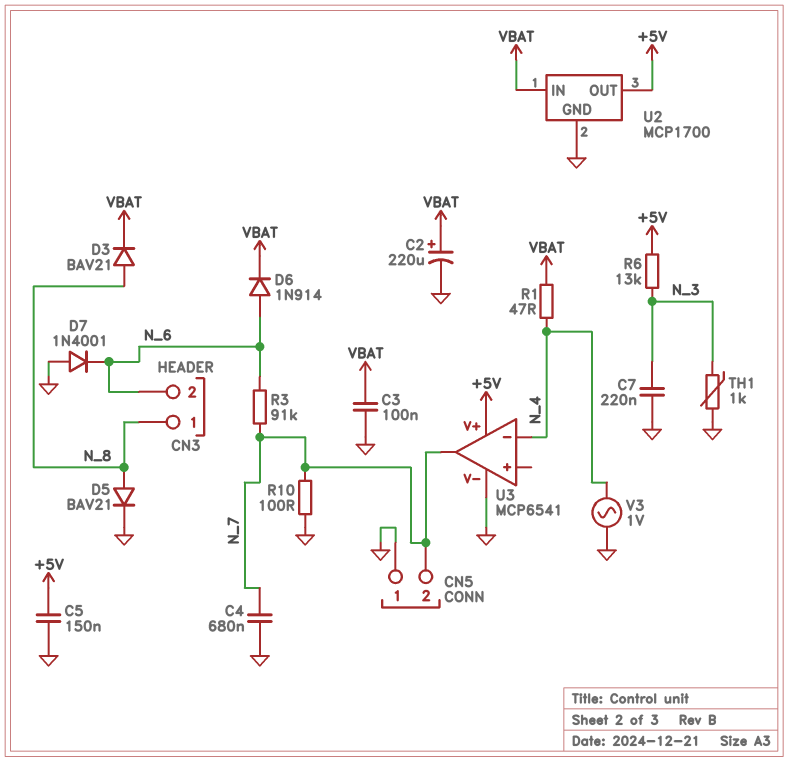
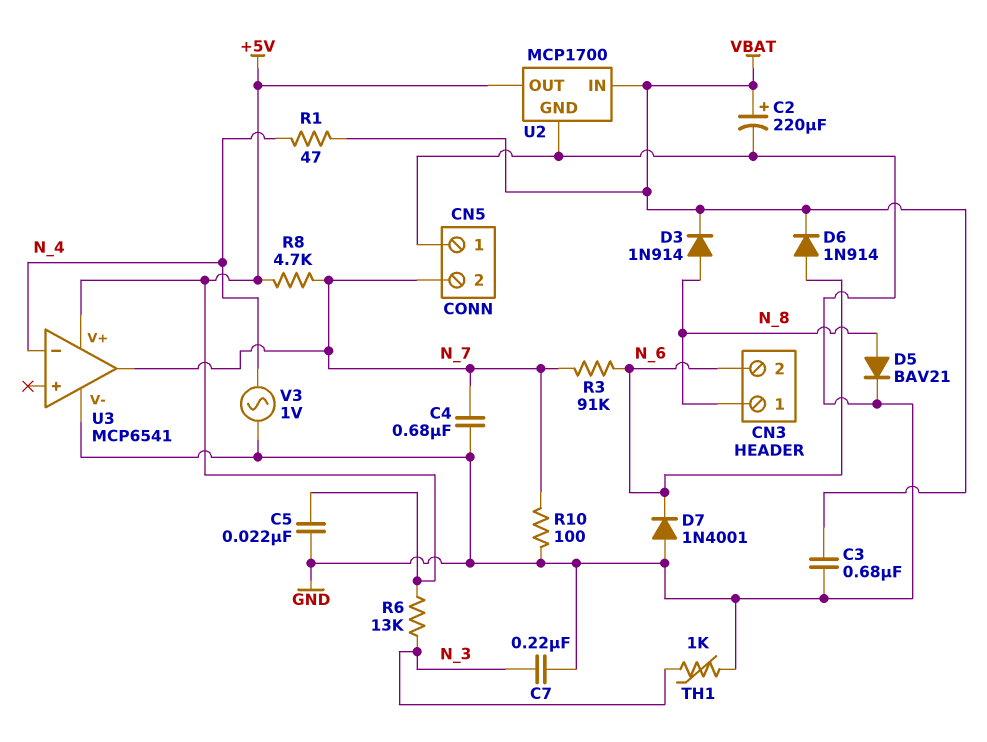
C3: 100nF (GND, VBAT) -> 680nF (GND, VBAT)
C5: 150nF (+5V, GND) -> 22nF (+5V, GND)
D3: diode BAV21 (A N_8, K VBAT) -> diode 1N914 (A N_8, K VBAT)
R8: none -> 4.7k (+5V, N_7)

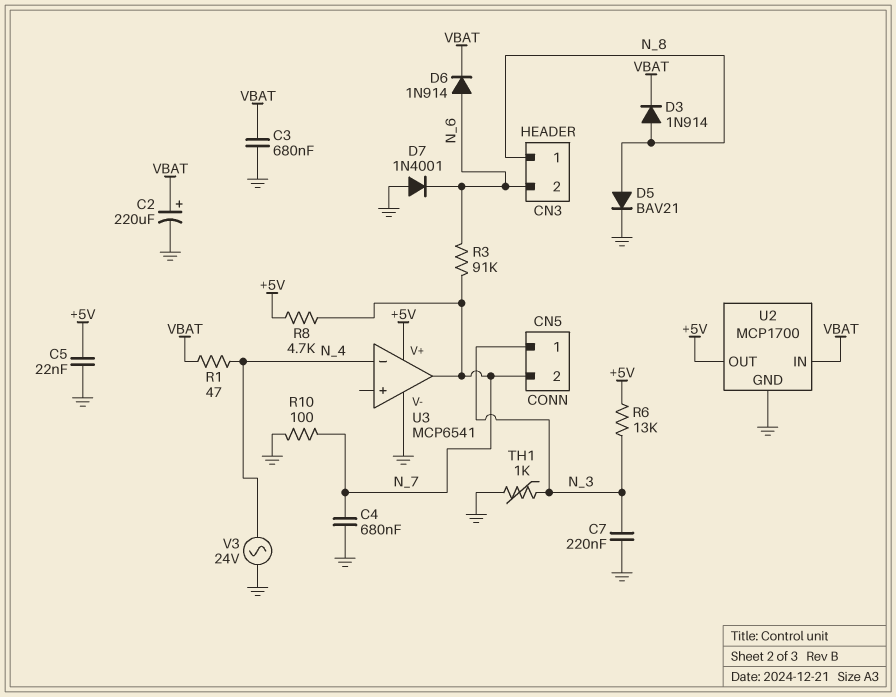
CN5 pin 1: GND -> N_3
V3: AC 1V (GND, N_4) -> AC 24V (GND, N_4)

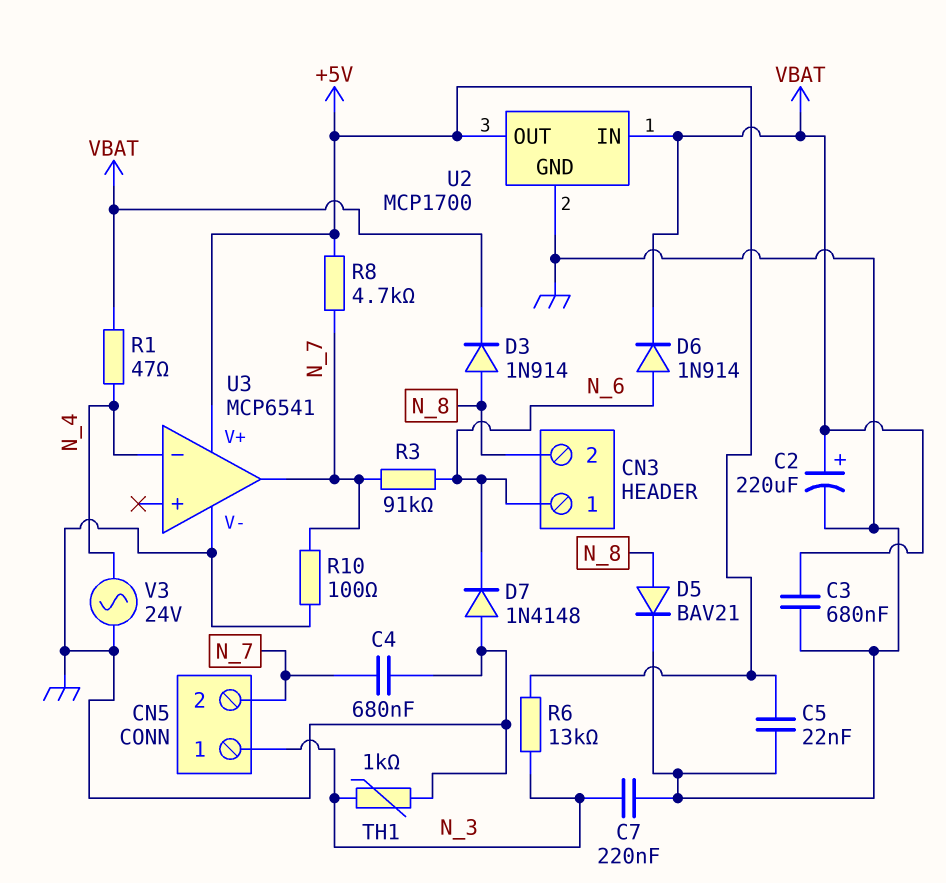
CN3 pin 1: N_8 -> N_6
CN3 pin 2: N_6 -> N_8
D7: diode 1N4001 (A GND, K N_6) -> diode 1N4148 (A GND, K N_6)

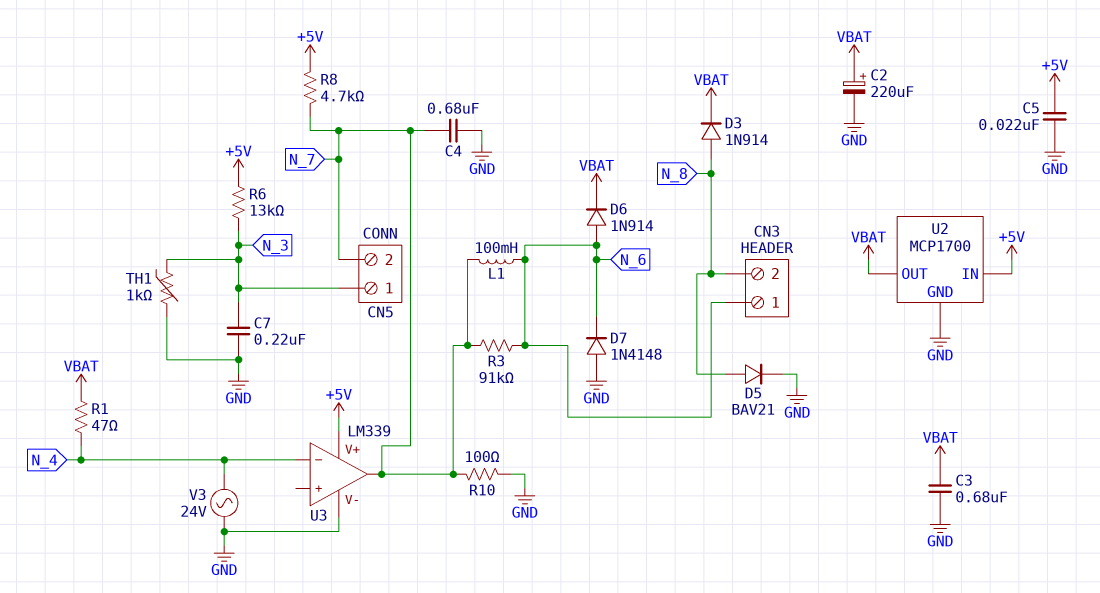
L1: none -> 100mH (N_6, N_7)
U2 pin IN: VBAT -> +5V
U2 pin OUT: +5V -> VBAT
U3: MCP6541 -> LM339

